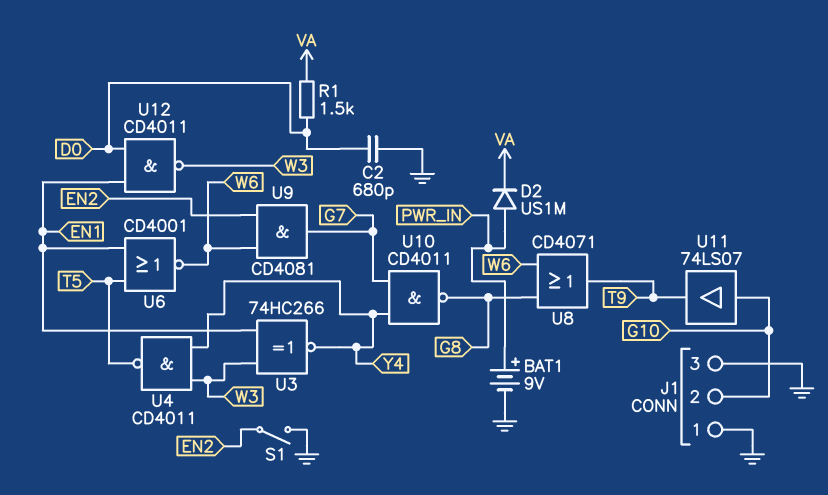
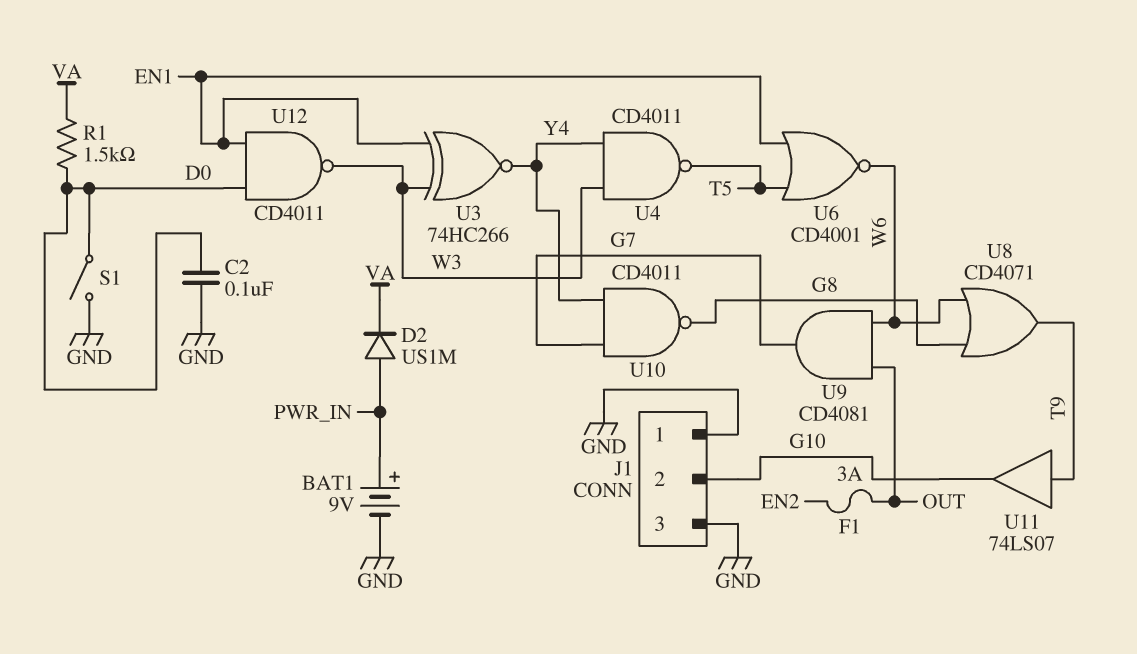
C2: 680pF (D0, GND) -> 100nF (D0, GND)
F1: none -> 3A (EN2, OUT)
S1: switch (EN2, GND) -> switch (D0, GND)
U9: AND CD4081 (in EN2, in W6, out G7) -> AND CD4081 (in OUT, in W6, out G7)
U11: buffer 74LS07 (in G10, out T9) -> buffer 74LS07 (in T9, out G10)

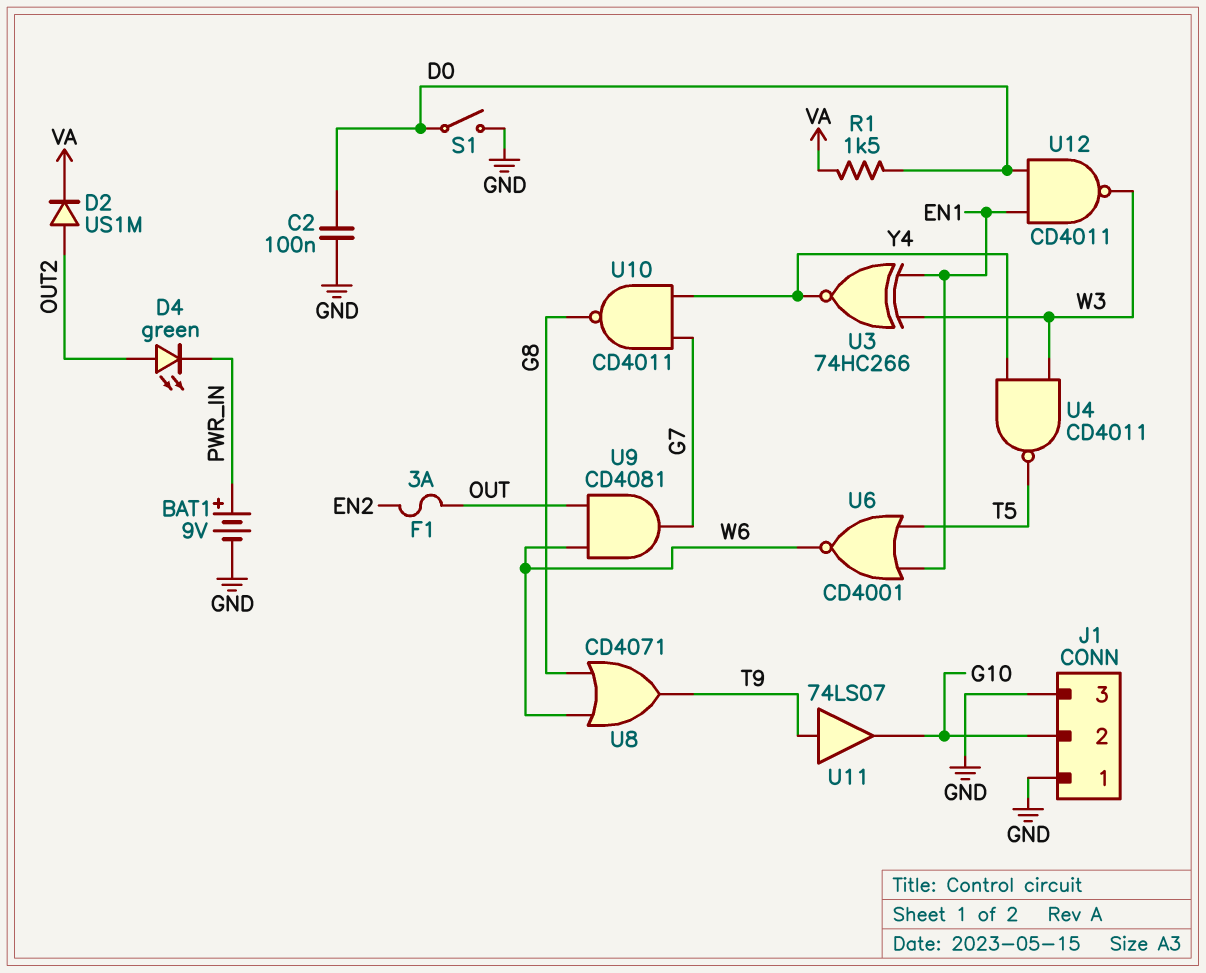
D2: diode US1M (A PWR_IN, K VA) -> diode US1M (A OUT2, K VA)
D4: none -> LED green (A OUT2, K PWR_IN)

